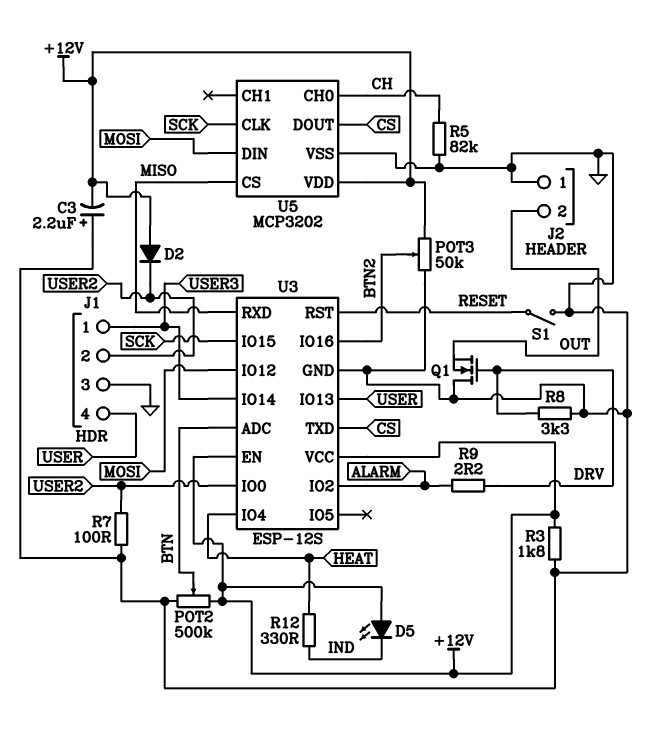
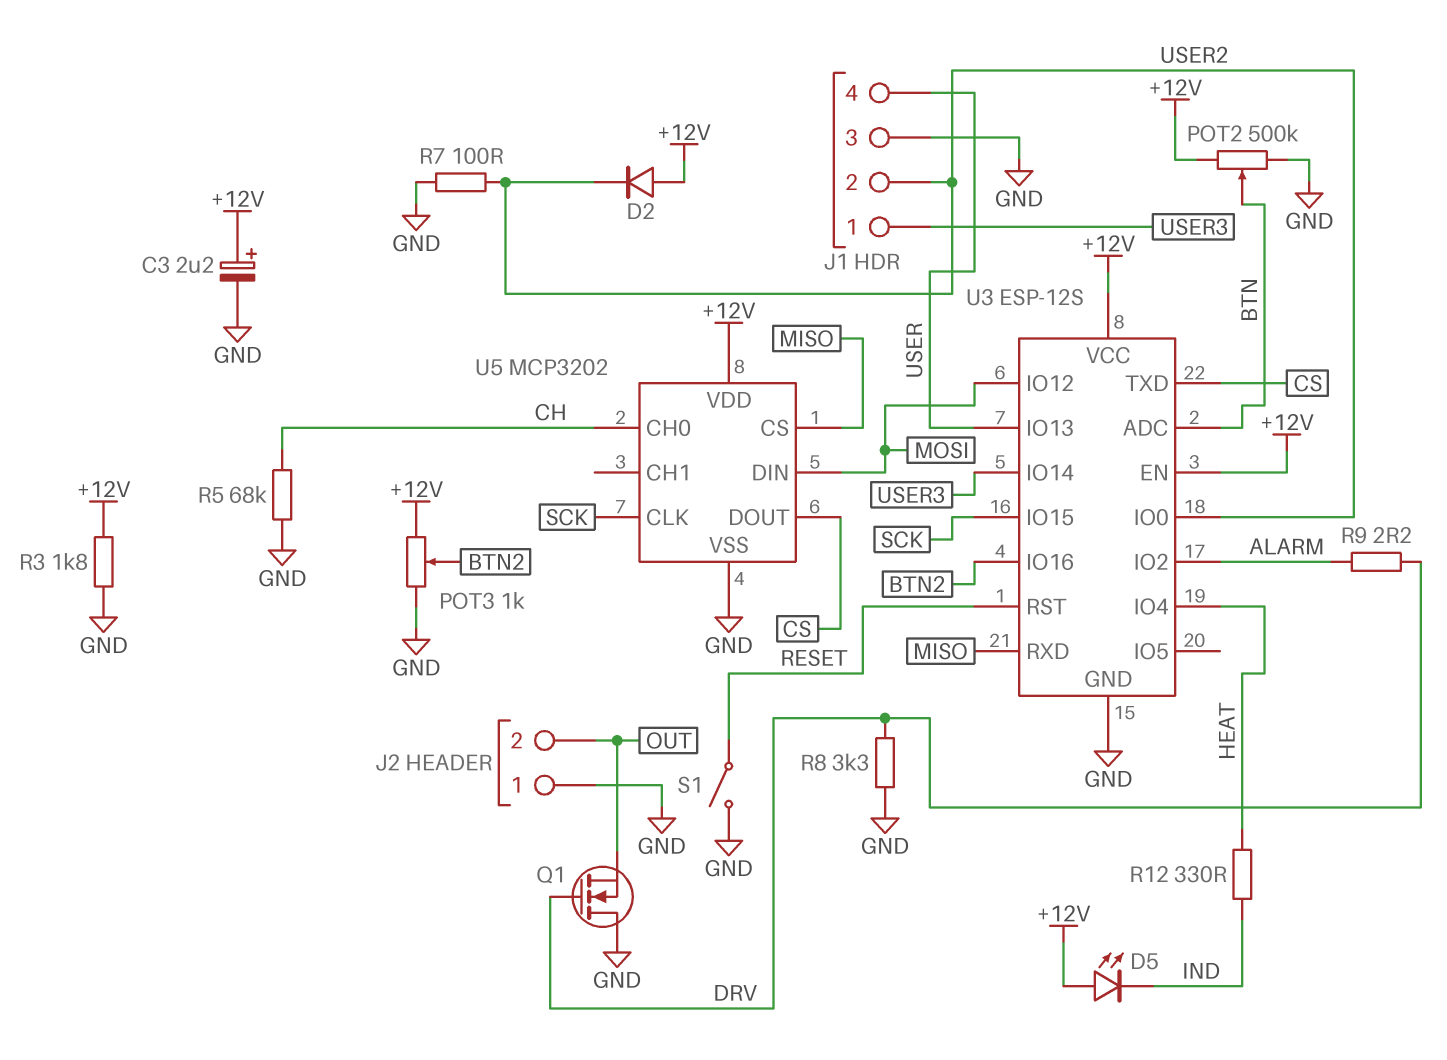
C3: 2.2uF (plus GND, minus +12V) -> 2.2uF (plus +12V, minus GND)
POT3: 50k (+12V, GND, wiper BTN2) -> 1k (+12V, GND, wiper BTN2)
R5: 82k (CH, GND) -> 68k (CH, GND)

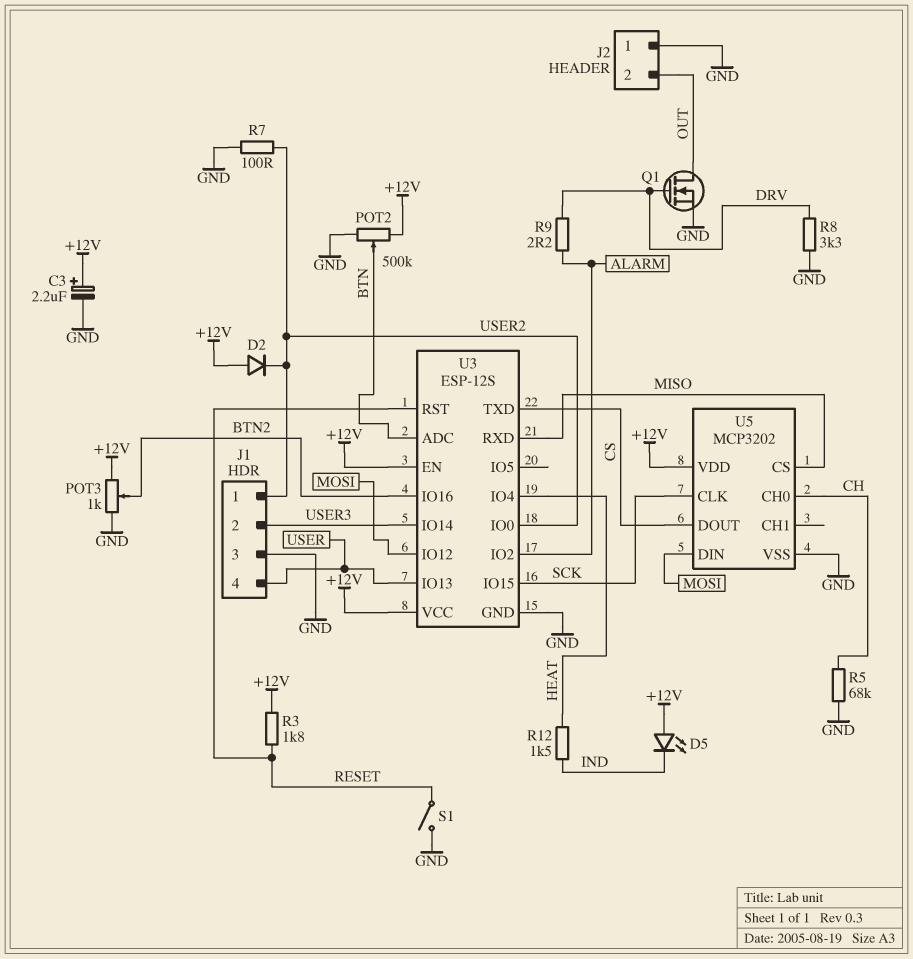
J1 pin 1: USER3 -> USER2
J1 pin 2: USER2 -> USER3
Q1: NMOS (G DRV, D GND, S OUT) -> NMOS (G DRV, D OUT, S GND)
R3: 1.8k (+12V, GND) -> 1.8k (+12V, RESET)
R12: 330 (HEAT, IND) -> 1.5k (HEAT, IND)

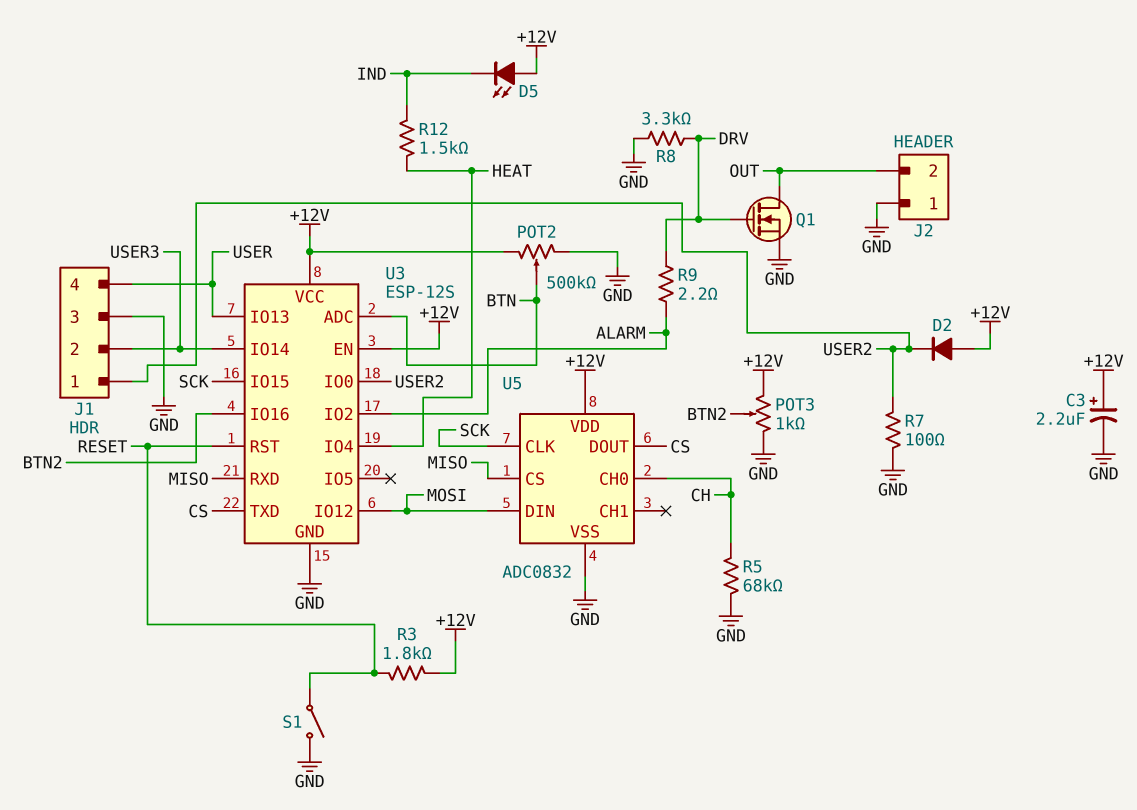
U5: MCP3202 -> ADC0832

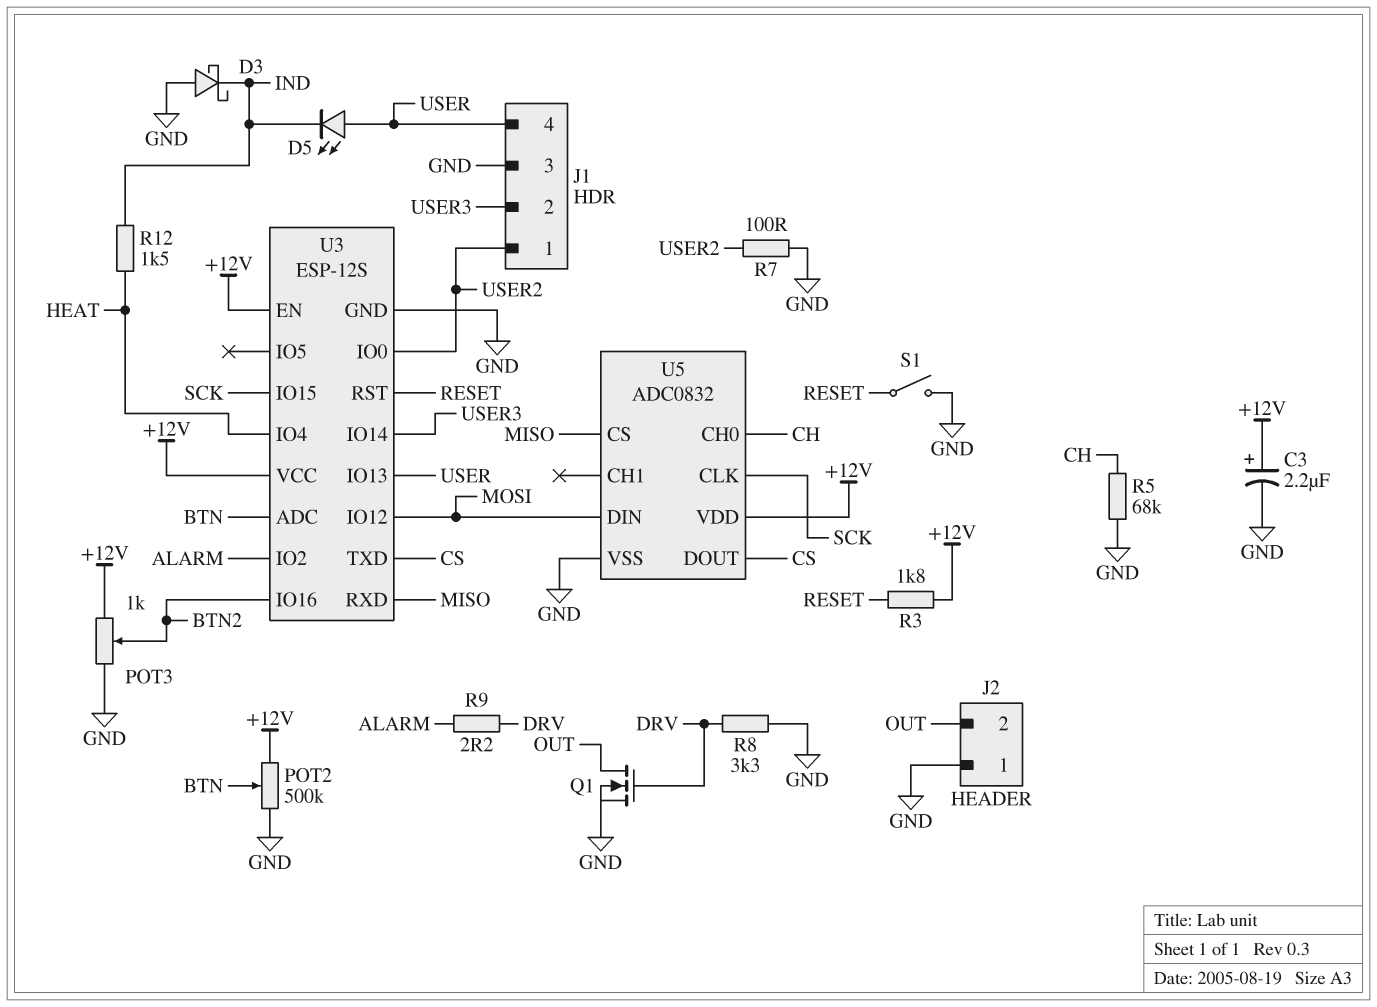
D2: diode (A +12V, K USER2) -> none
D3: none -> schottky (A GND, K IND)
D5: LED (A +12V, K IND) -> LED (A USER, K IND)

